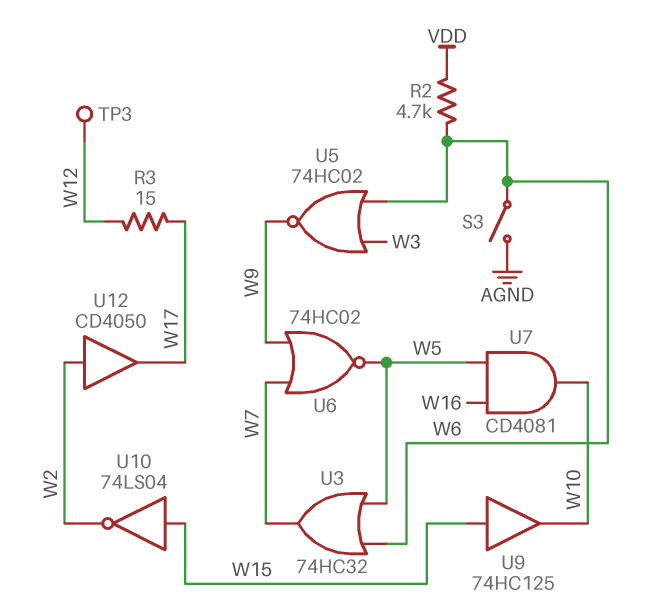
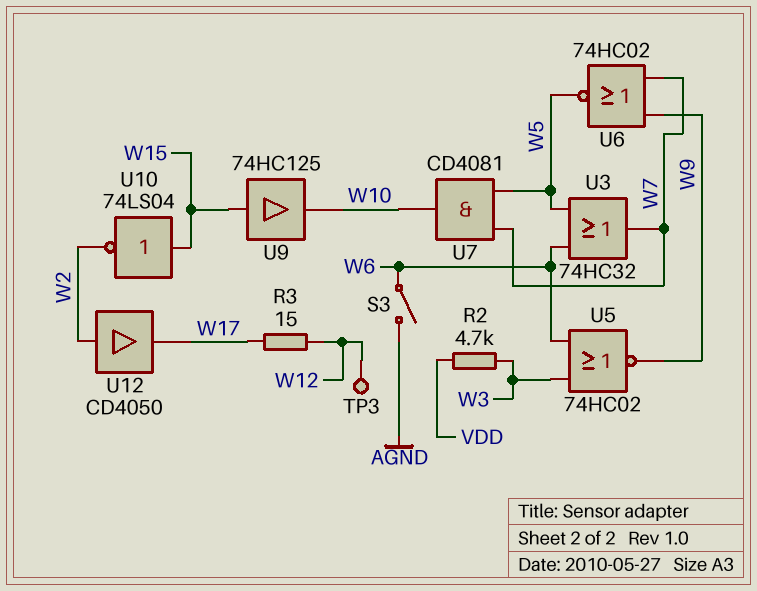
R2: 4.7k (VDD, W6) -> 4.7k (VDD, W3)
U7: AND CD4081 (in W5, in W16, out W10) -> AND CD4081 (in W5, in W7, out W10)

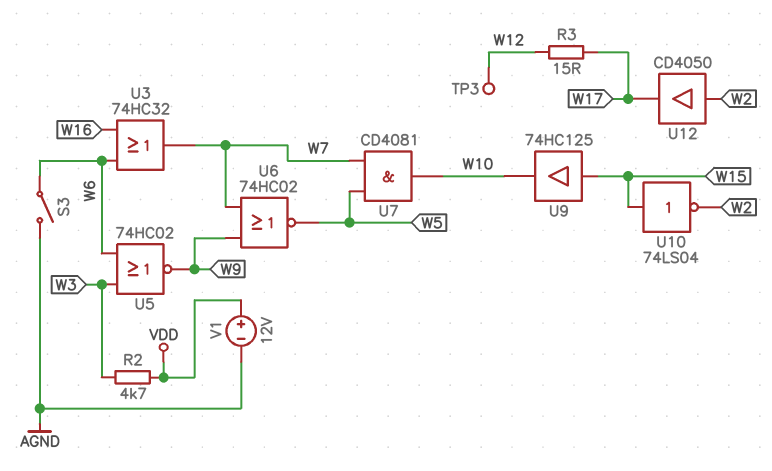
U3: OR 74HC32 (in W5, in W6, out W7) -> OR 74HC32 (in W6, in W16, out W7)
V1: none -> 12V (plus VDD, minus AGND)

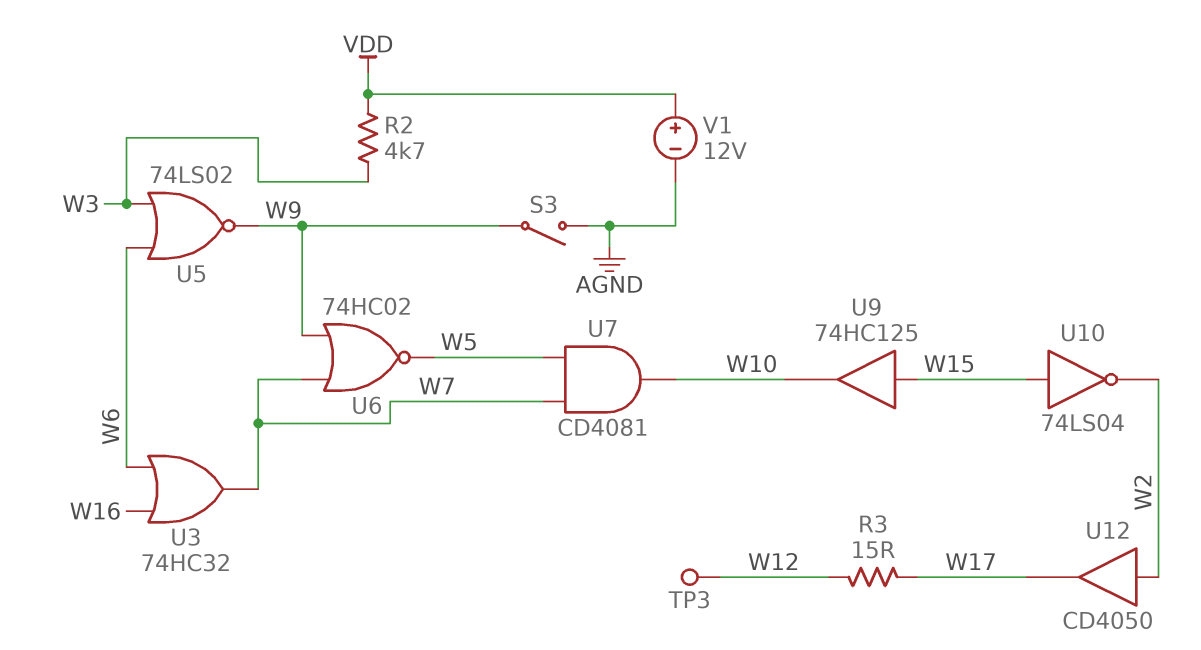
S3: switch (AGND, W6) -> switch (AGND, W9)
U5: NOR 74HC02 (in W3, in W6, out W9) -> NOR 74LS02 (in W3, in W6, out W9)

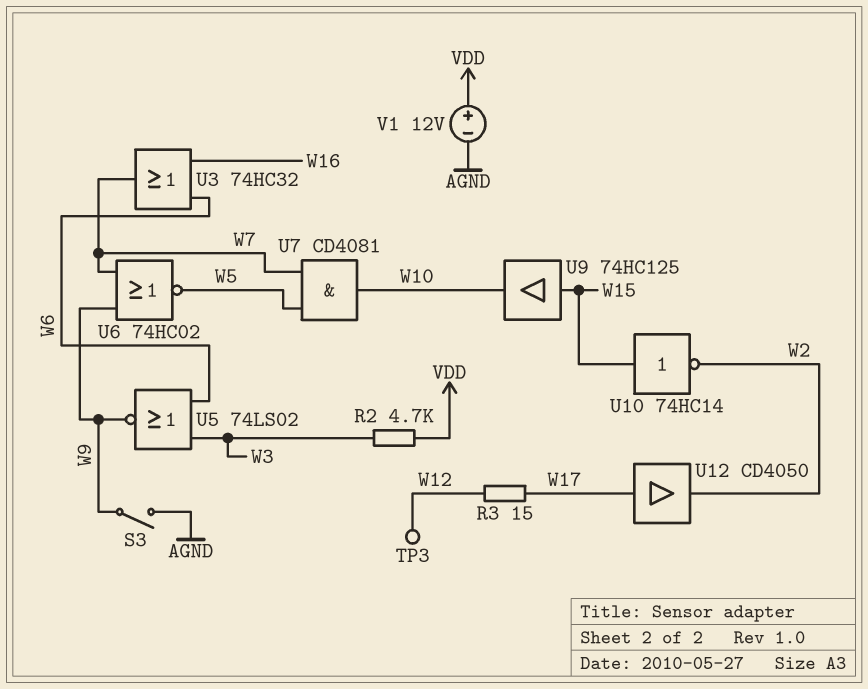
U10: NOT 74LS04 (in W15, out W2) -> NOT 74HC14 (in W15, out W2)
U12: buffer CD4050 (in W2, out W17) -> buffer CD4050 (in W17, out W2)

